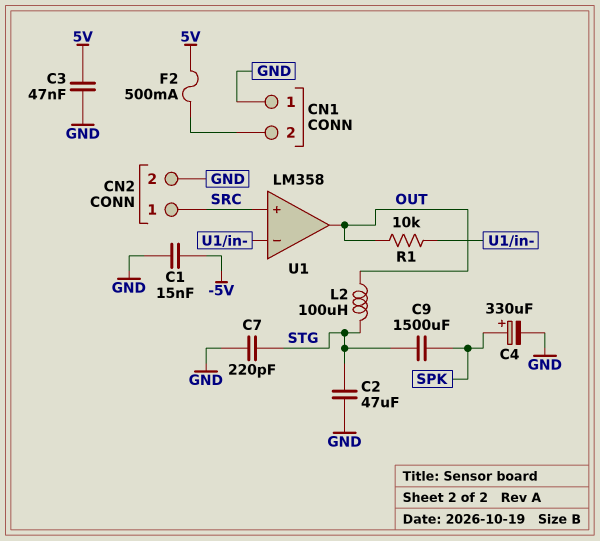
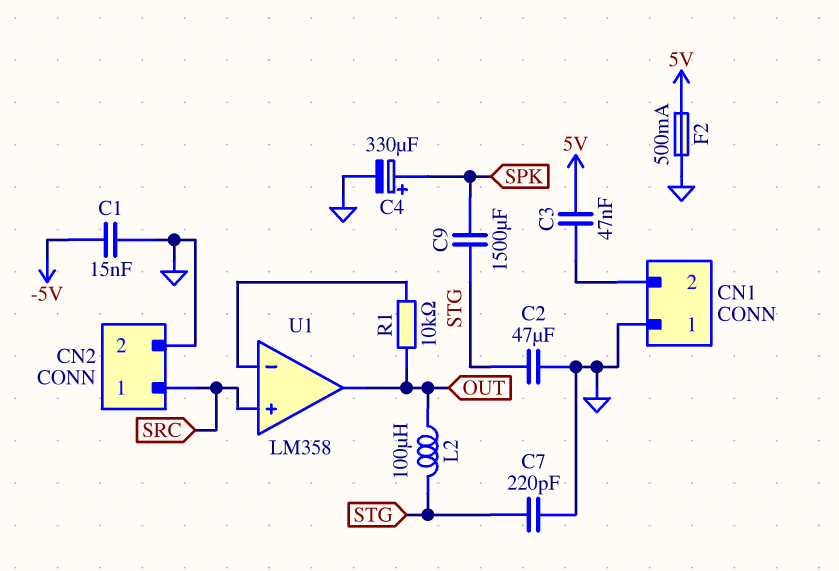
C3: 47nF (5V, GND) -> 47nF (5V, CN1/2)
F2: 500mA (5V, CN1/2) -> 500mA (5V, GND)

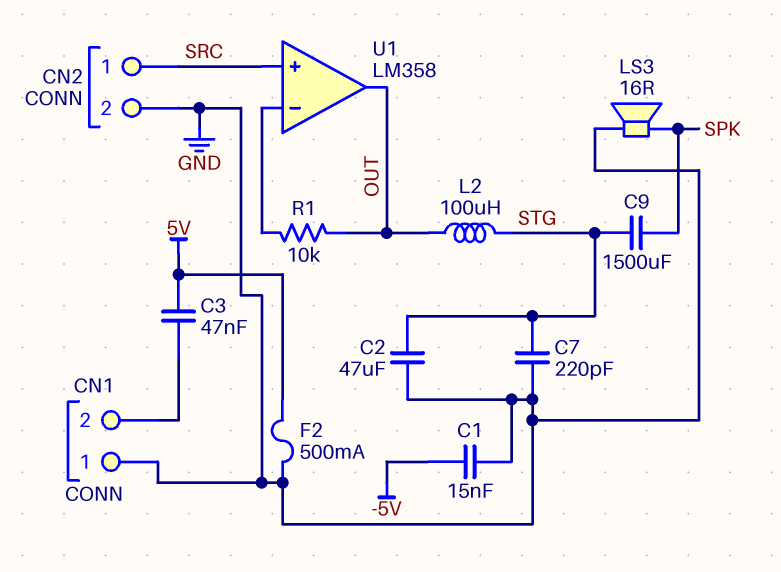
C4: 330uF (plus SPK, minus GND) -> none
LS3: none -> speaker 16R (GND, SPK)

